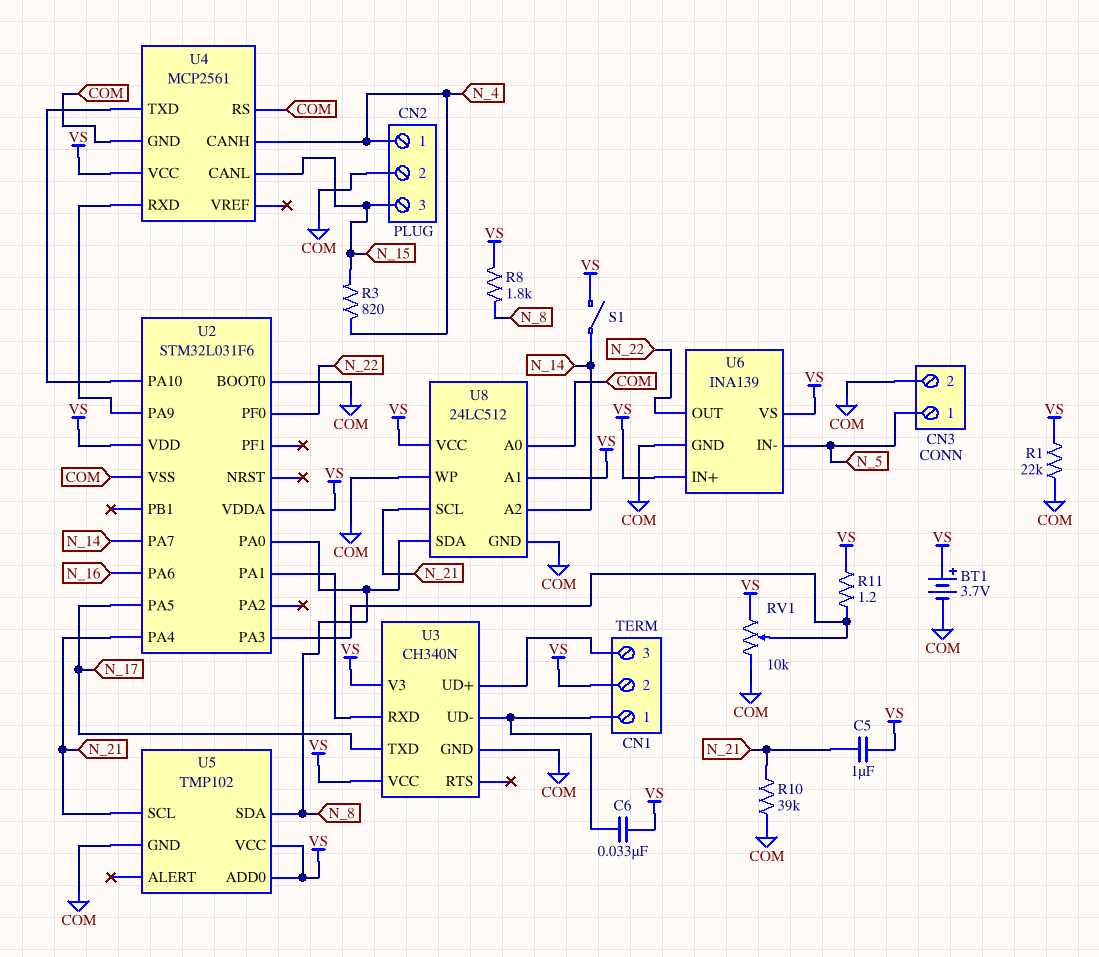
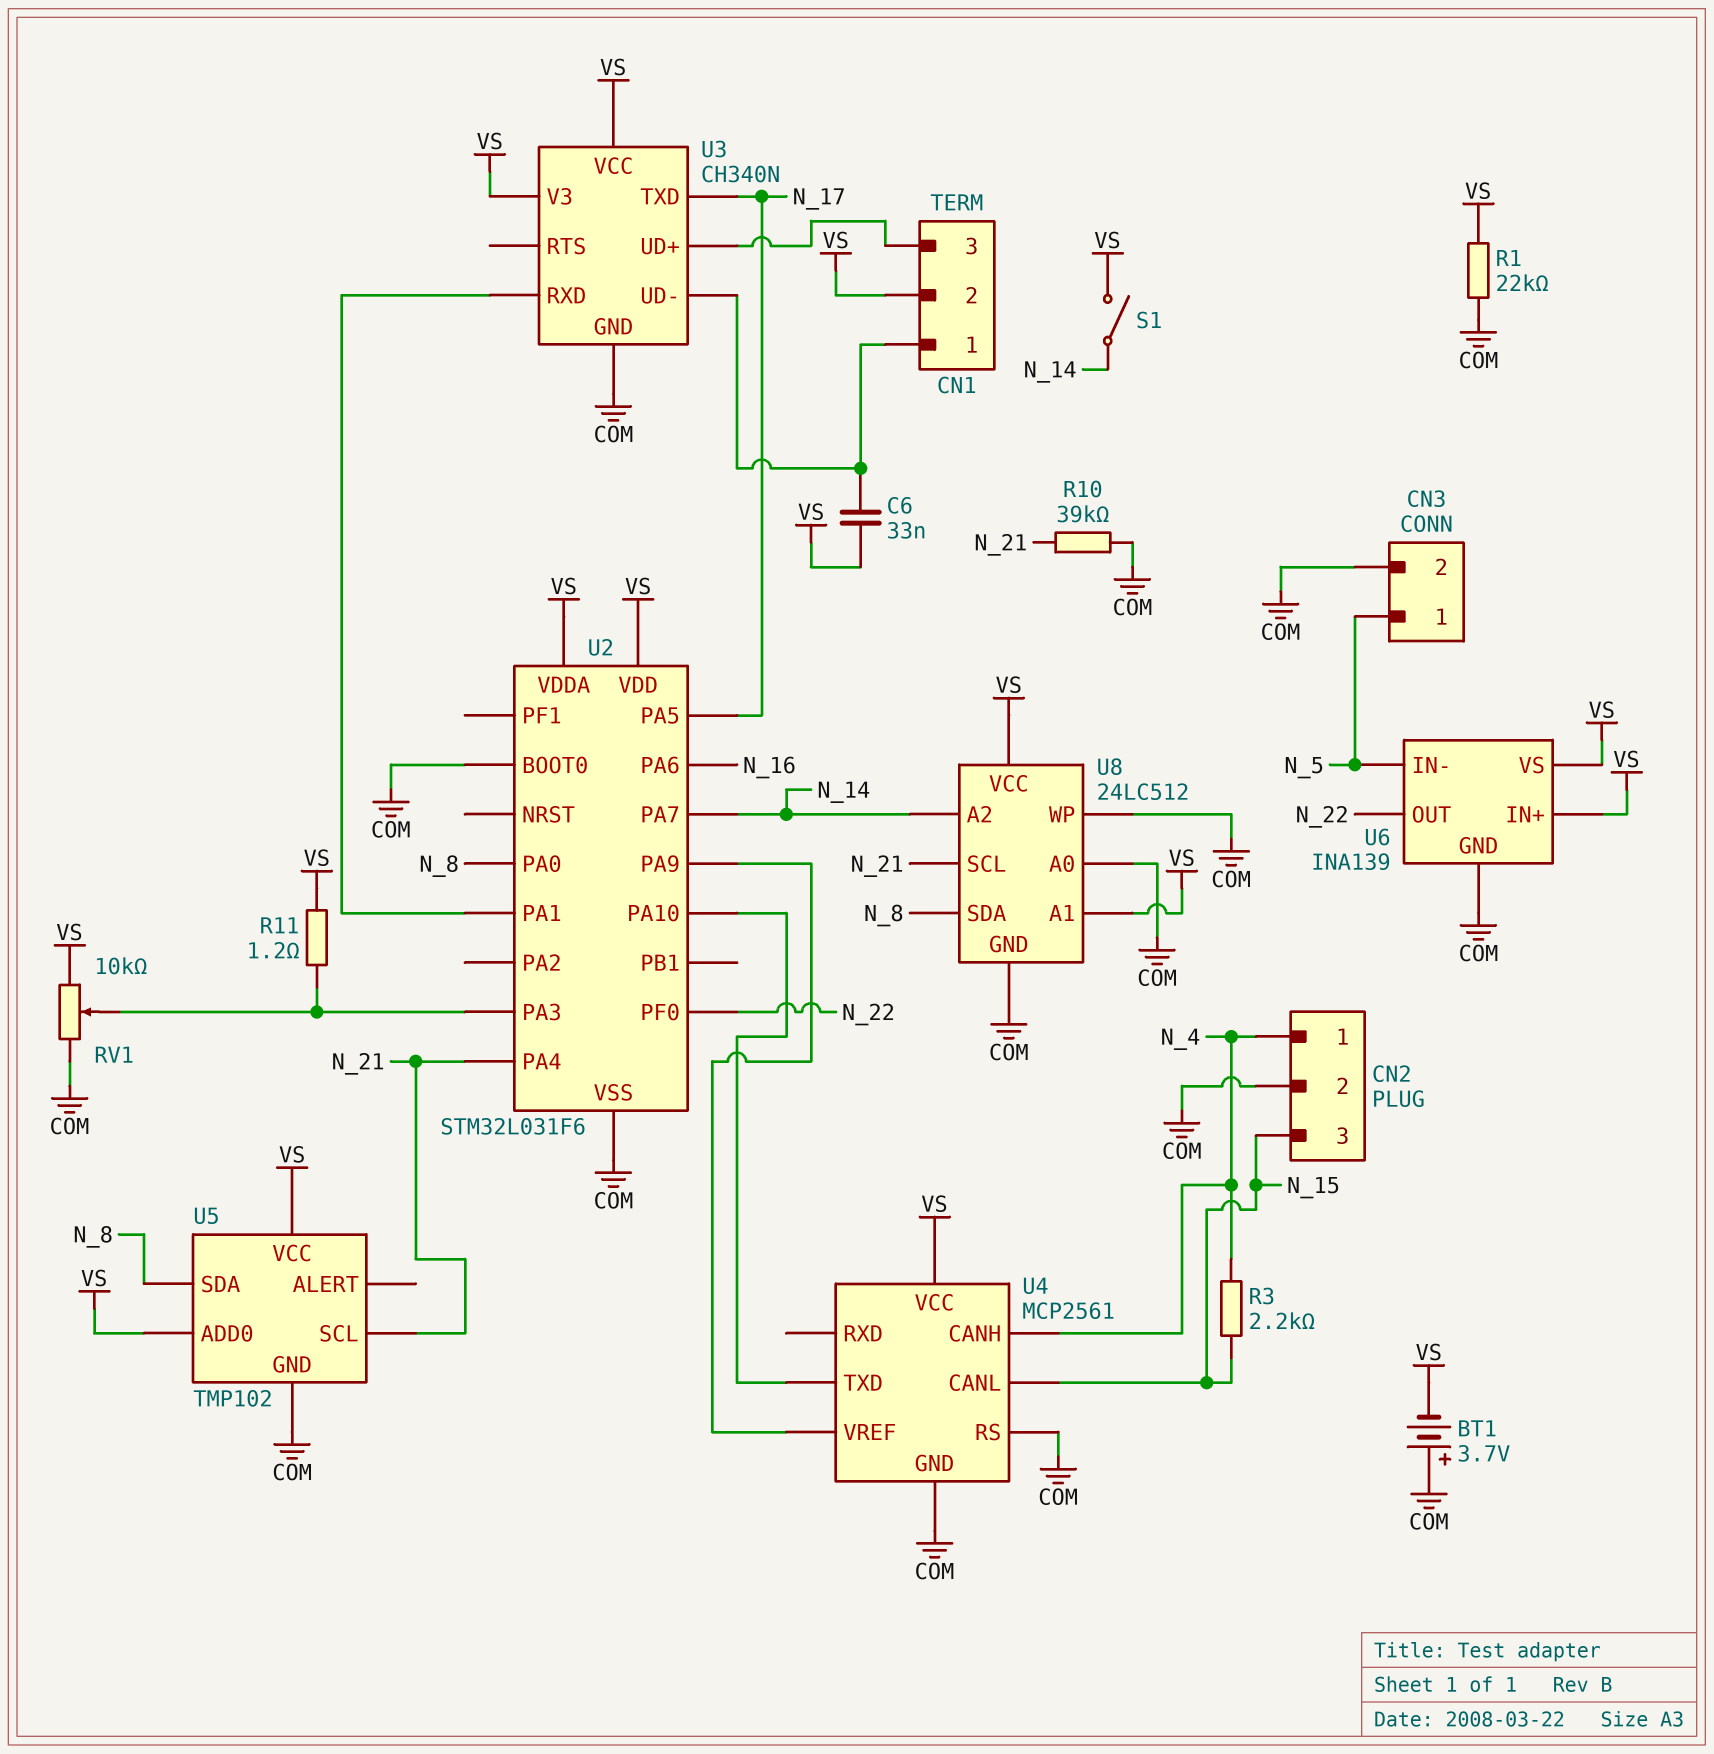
BT1: 3.7V (plus VS, minus COM) -> 3.7V (plus COM, minus VS)
C5: 1uF (N_21, VS) -> none
R3: 820 (N_4, N_15) -> 2.2k (N_4, N_15)
R8: 1.8k (N_8, VS) -> none
U4 pin RXD: U2/PA9 -> none
U4 pin VREF: none -> U2/PA9

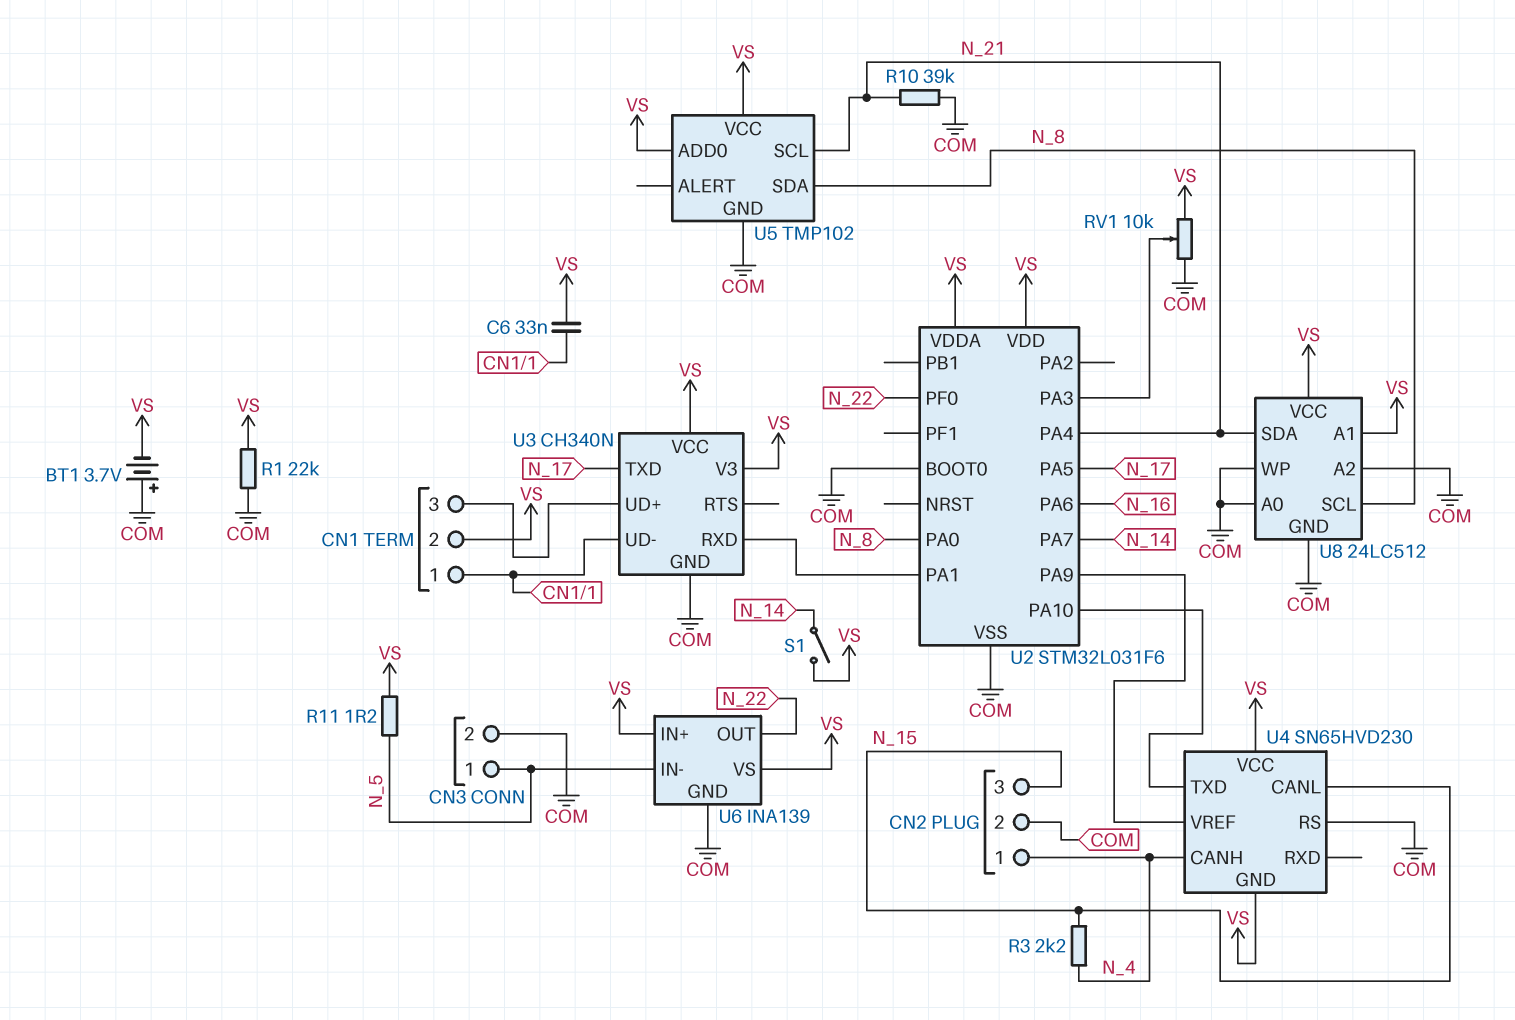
R11: 1.2 (U2/PA3, VS) -> 1.2 (N_5, VS)
U4: MCP2561 -> SN65HVD230
U4 pin GND: COM -> VS
U8 pin A2: N_14 -> COM
U8 pin SCL: N_21 -> N_8
U8 pin SDA: N_8 -> N_21

